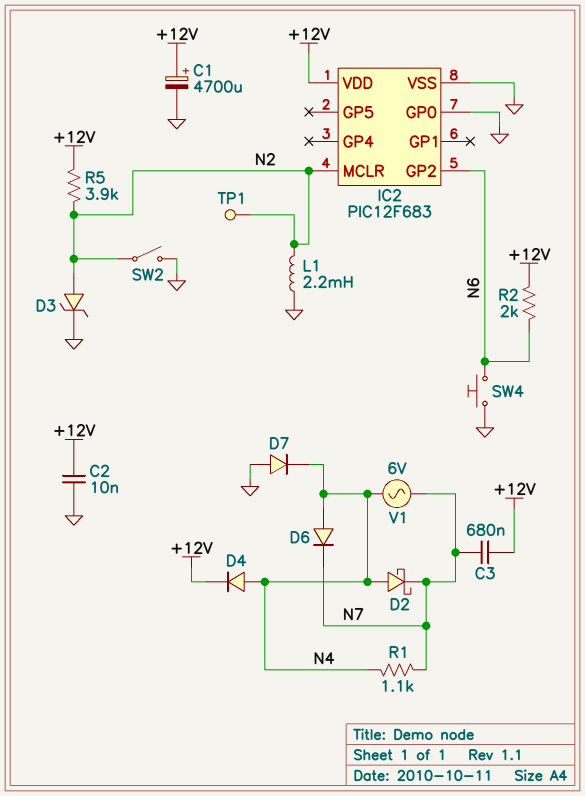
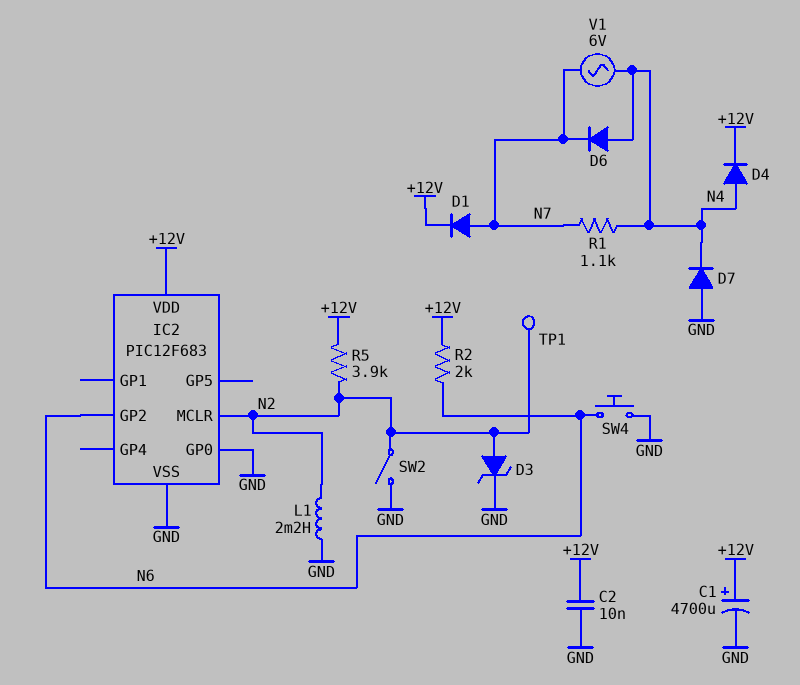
C3: 680nF (+12V, N7) -> none
D1: none -> diode (A N7, K +12V)
D2: schottky (A N4, K N7) -> none

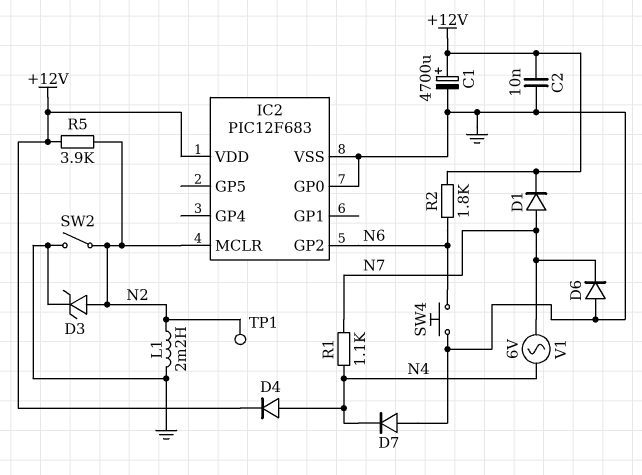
D6: diode (A N4, K N7) -> diode (A GND, K N7)
R2: 2k (+12V, N6) -> 1.8k (+12V, N6)

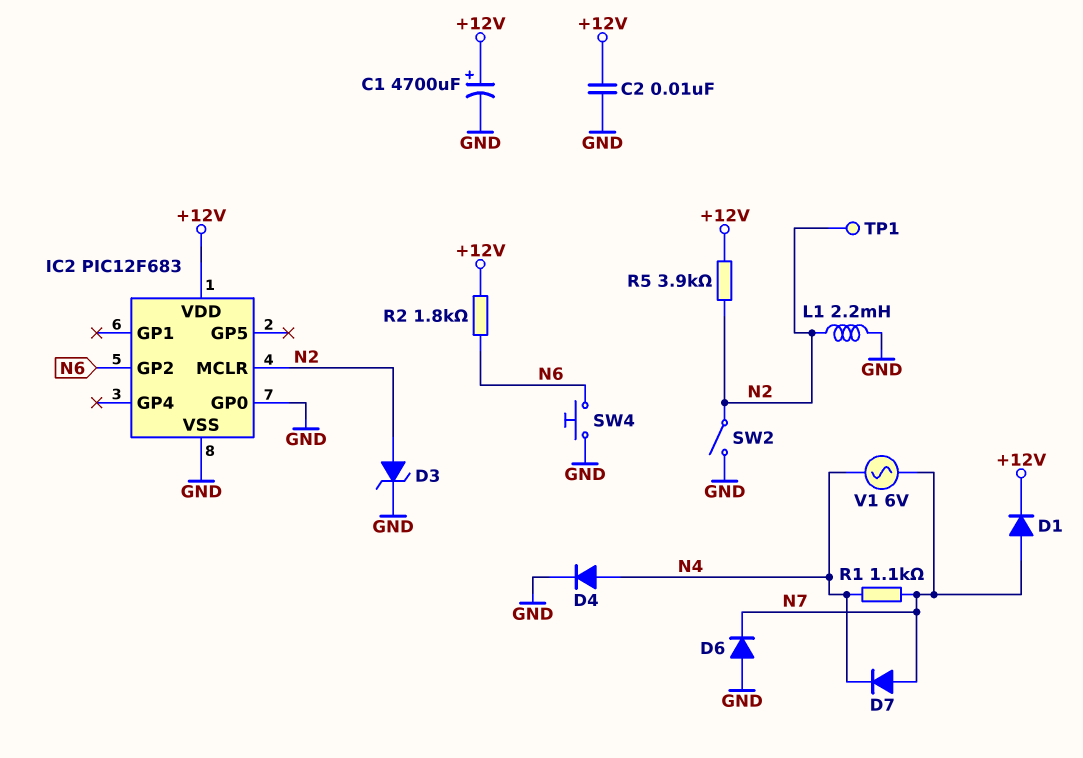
D4: diode (A N4, K +12V) -> diode (A N4, K GND)
D7: diode (A GND, K N4) -> diode (A N7, K N4)

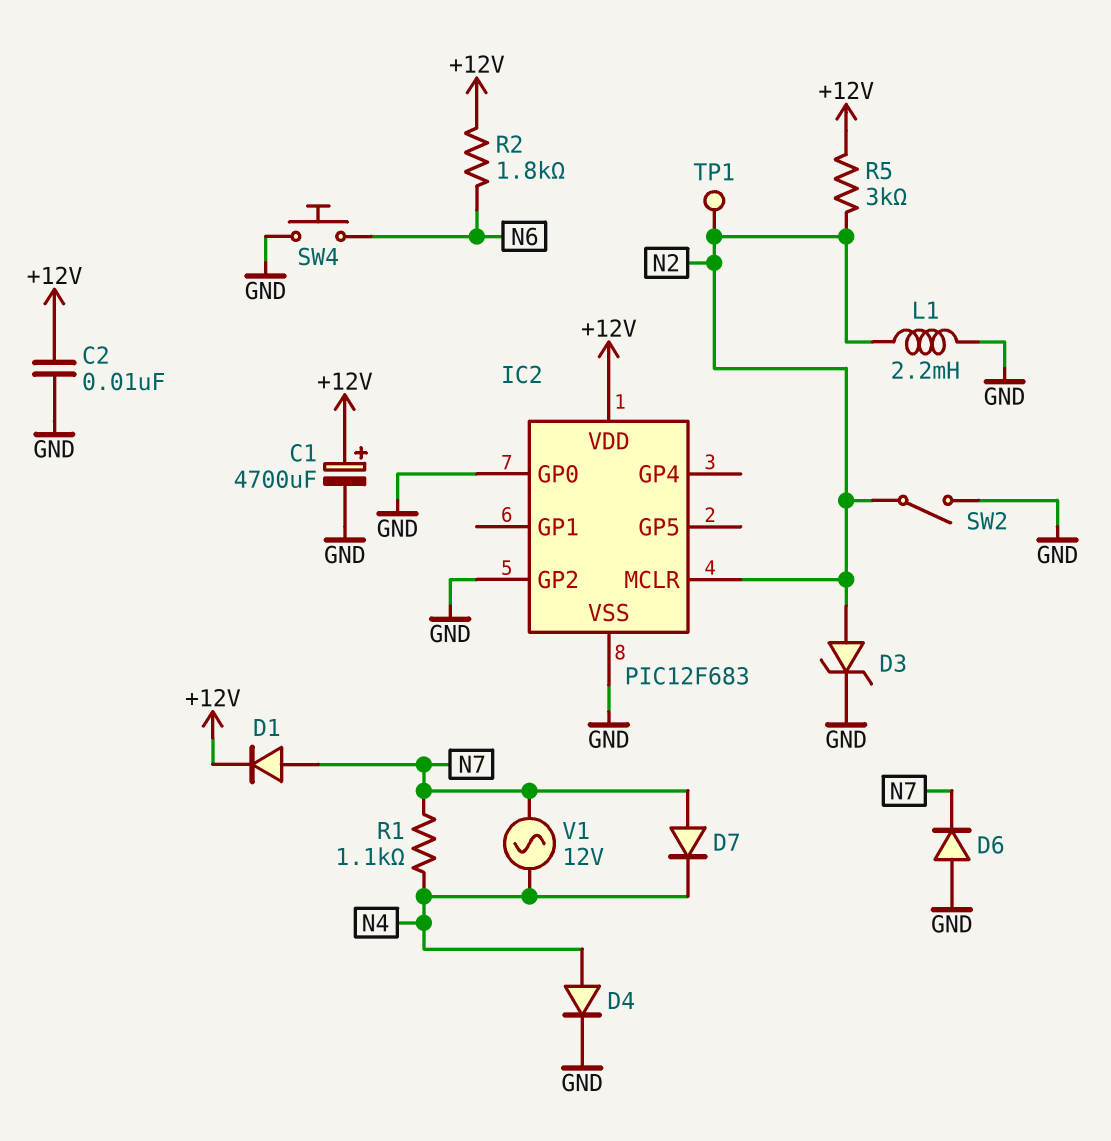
IC2 pin GP2: N6 -> GND
R5: 3.9k (+12V, N2) -> 3k (+12V, N2)
V1: AC 6V (N4, N7) -> AC 12V (N4, N7)

